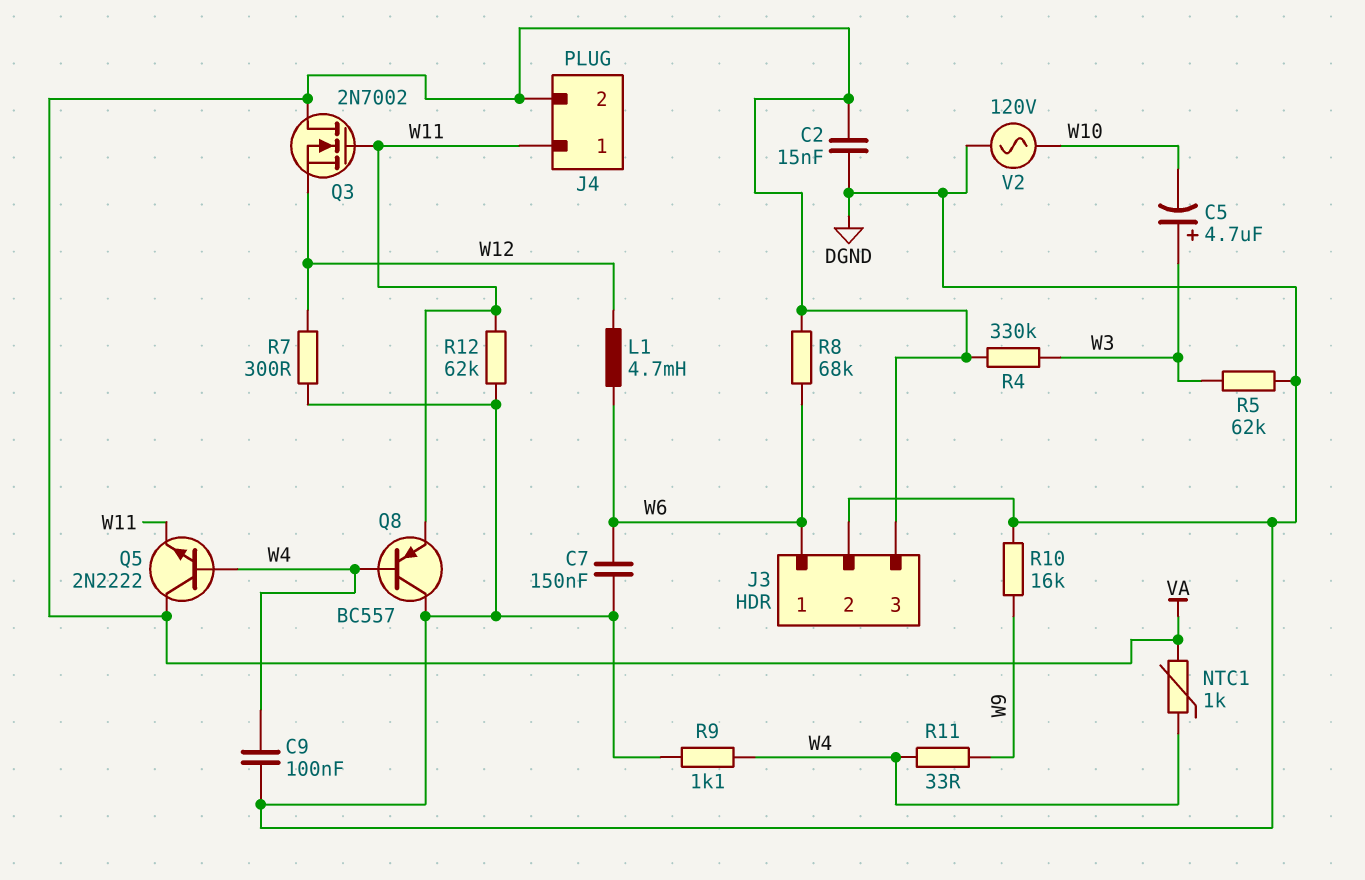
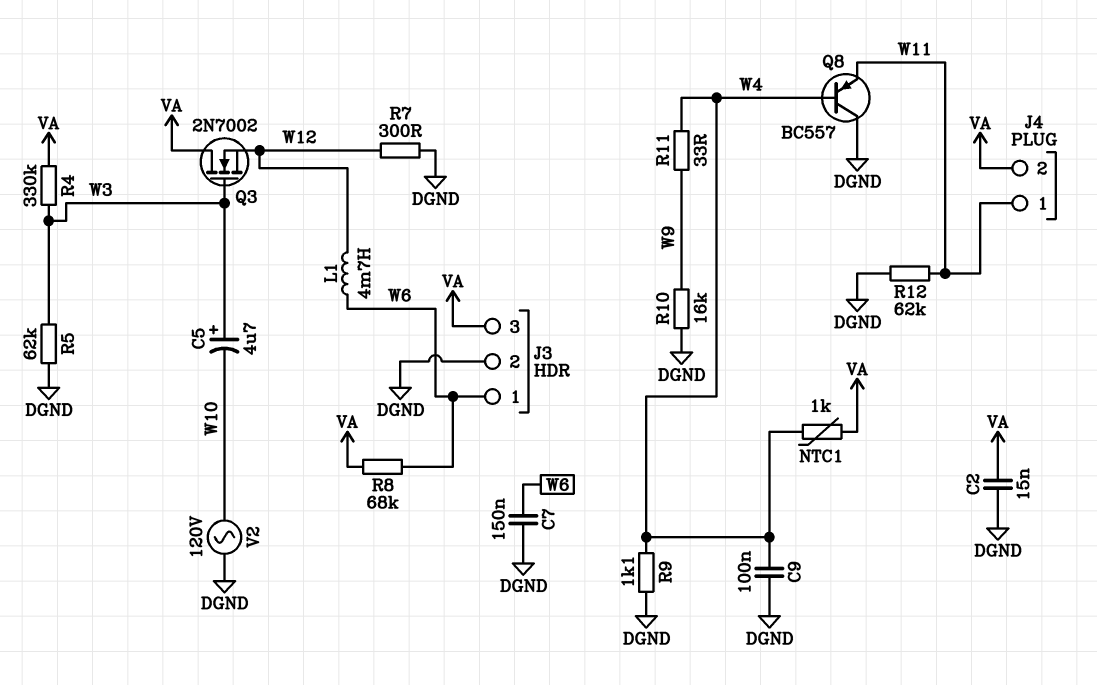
Q3: NMOS 2N7002 (G W11, D VA, S W12) -> NMOS 2N7002 (G W3, D VA, S W12)
Q5: NPN 2N2222 (B W4, C VA, E W11) -> none

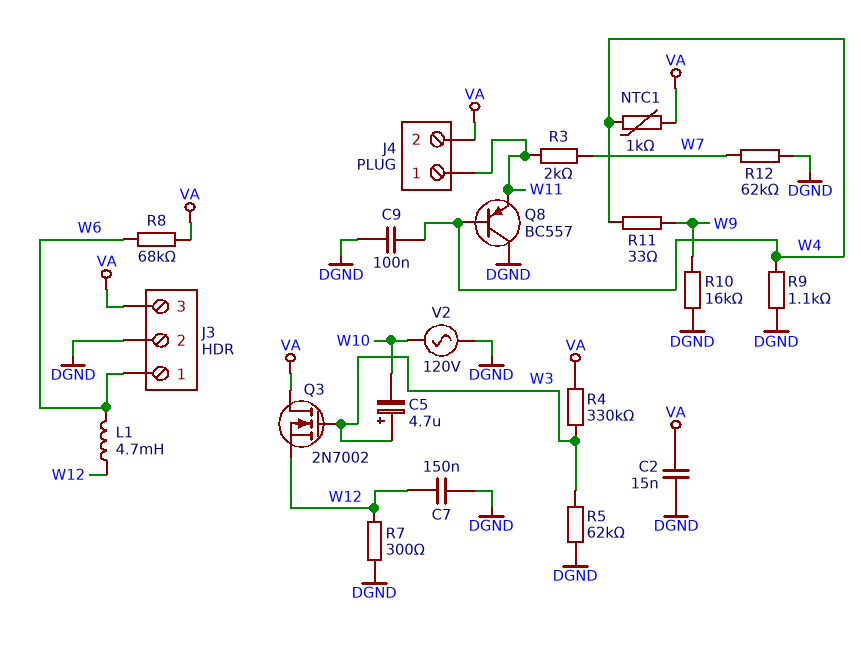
C7: 150nF (DGND, W6) -> 150nF (DGND, W12)
R3: none -> 2k (W7, W11)
R12: 62k (DGND, W11) -> 62k (DGND, W7)

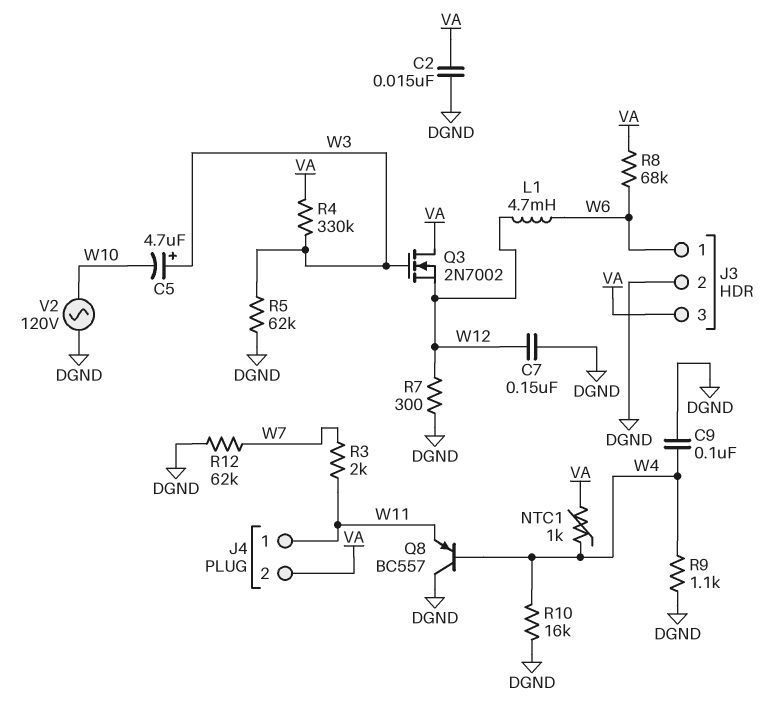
R10: 16k (DGND, W9) -> 16k (DGND, W4)
R11: 33 (W4, W9) -> none

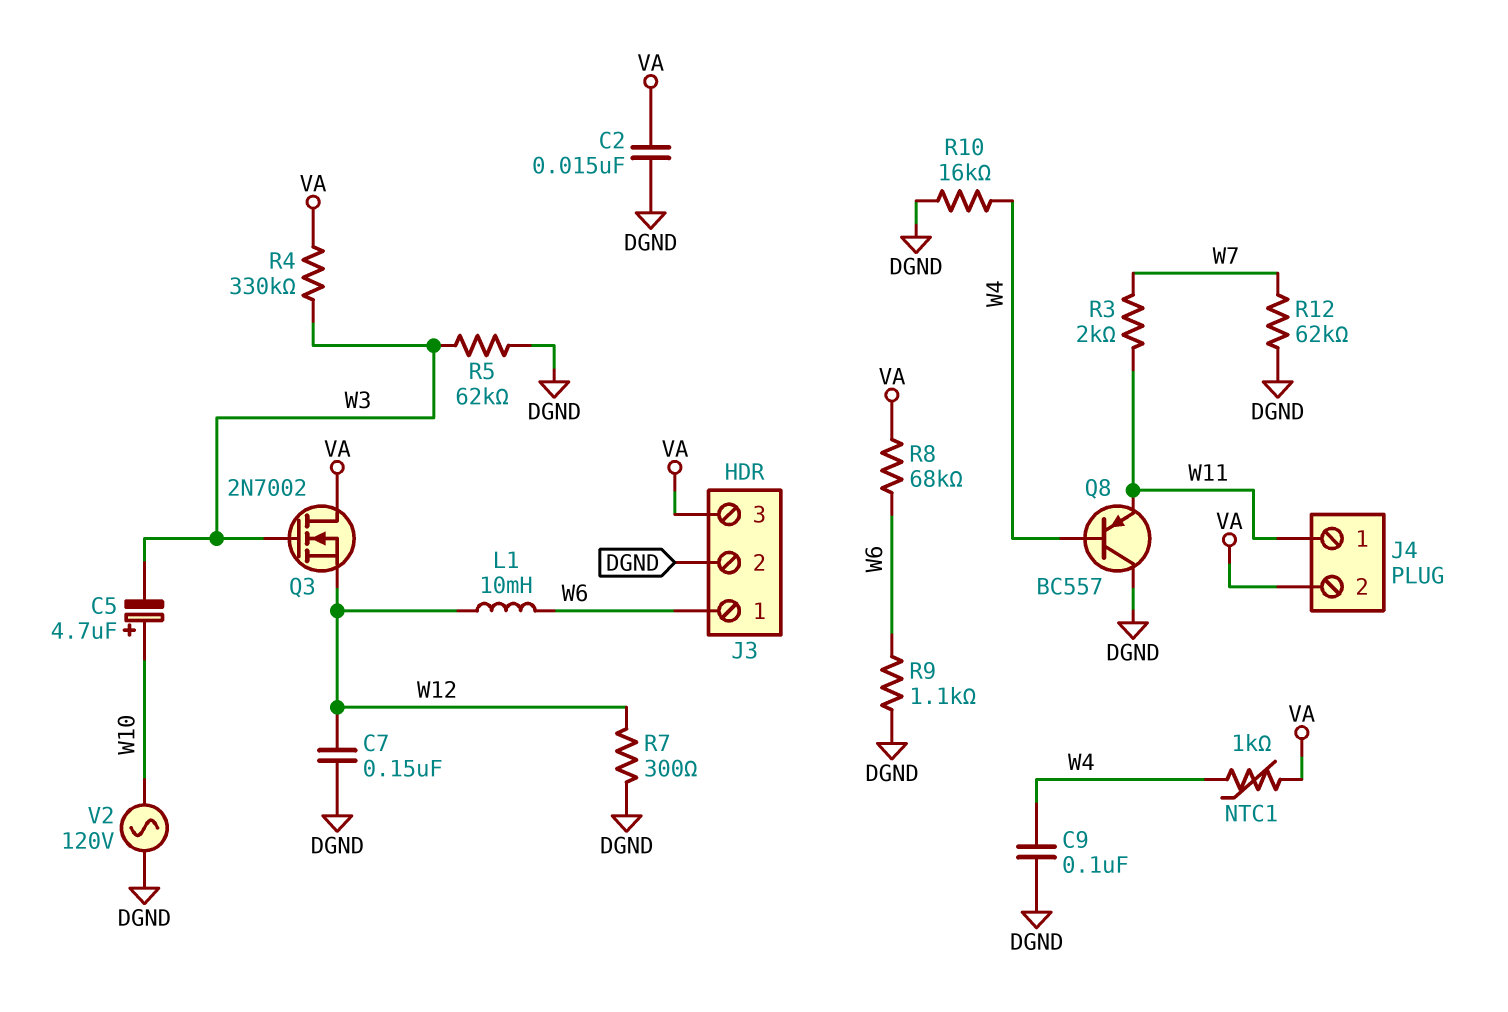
C5: 4.7uF (plus W3, minus W10) -> 4.7uF (plus W10, minus W3)
L1: 4.7mH (W6, W12) -> 10mH (W6, W12)
R9: 1.1k (DGND, W4) -> 1.1k (DGND, W6)

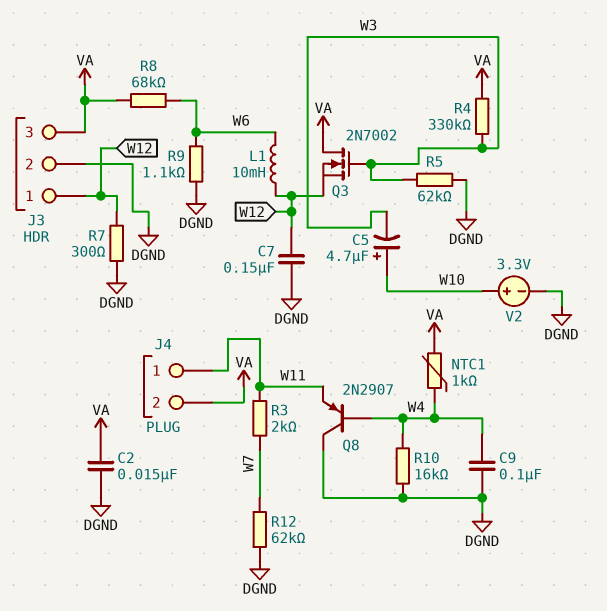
J3 pin 1: W6 -> W12
Q8: PNP BC557 (B W4, C DGND, E W11) -> PNP 2N2907 (B W4, C DGND, E W11)
V2: AC 120V (DGND, W10) -> 3.3V (plus W10, minus DGND)

